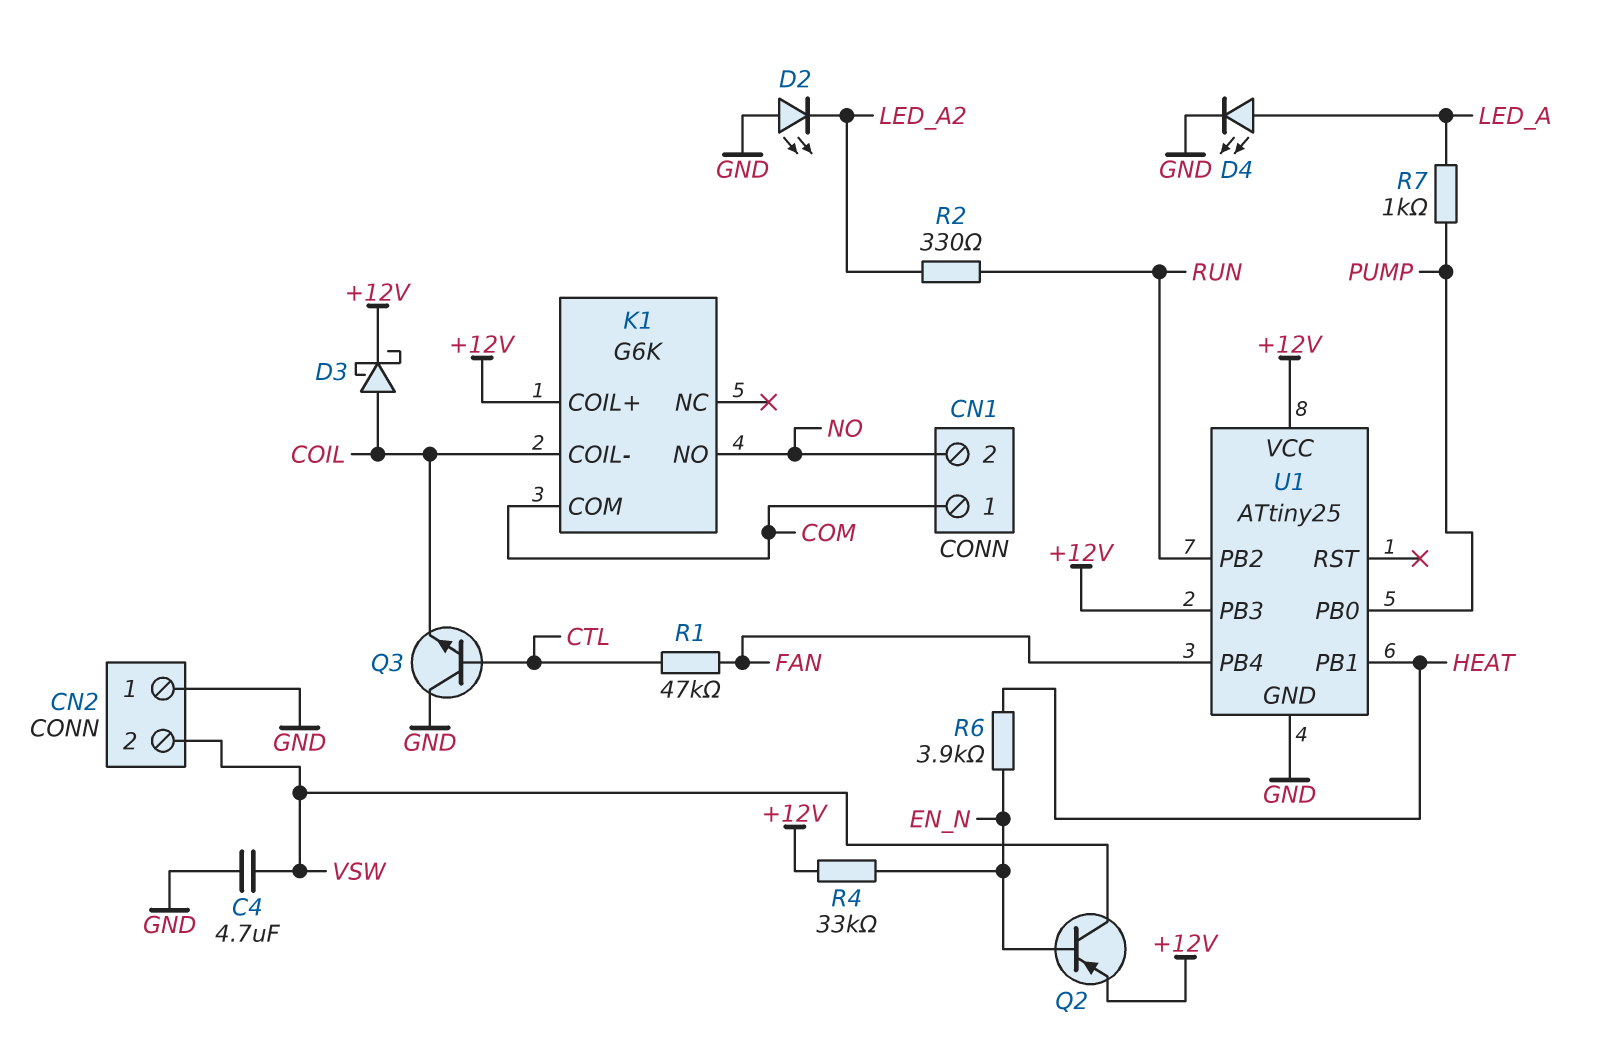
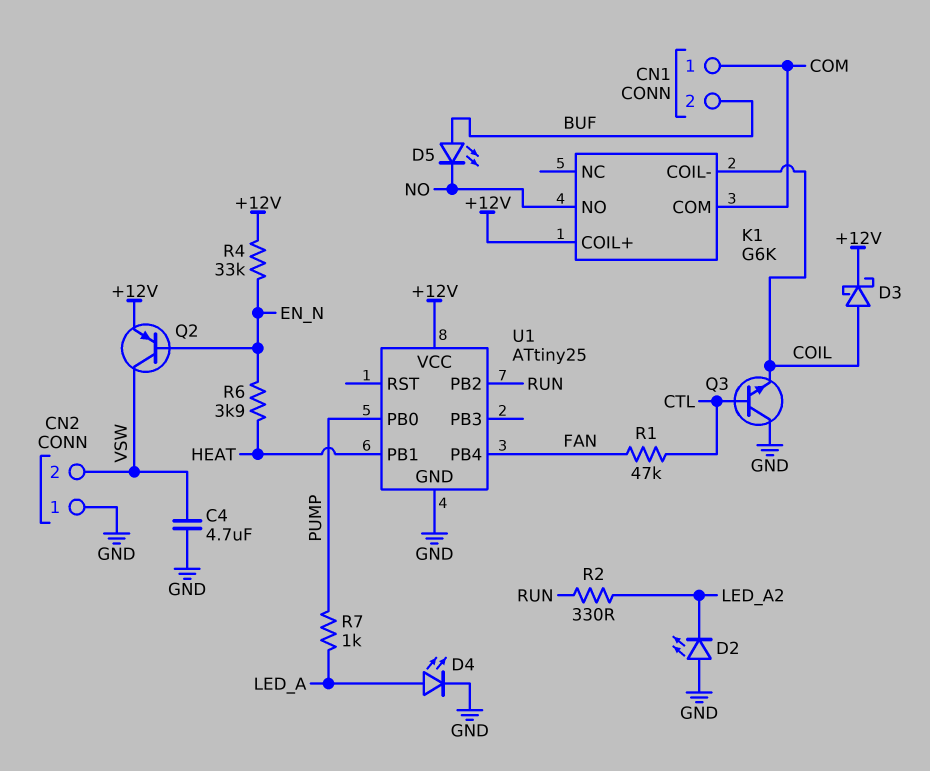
CN1 pin 2: NO -> BUF
D5: none -> LED (A BUF, K NO)
U1 pin PB3: +12V -> none

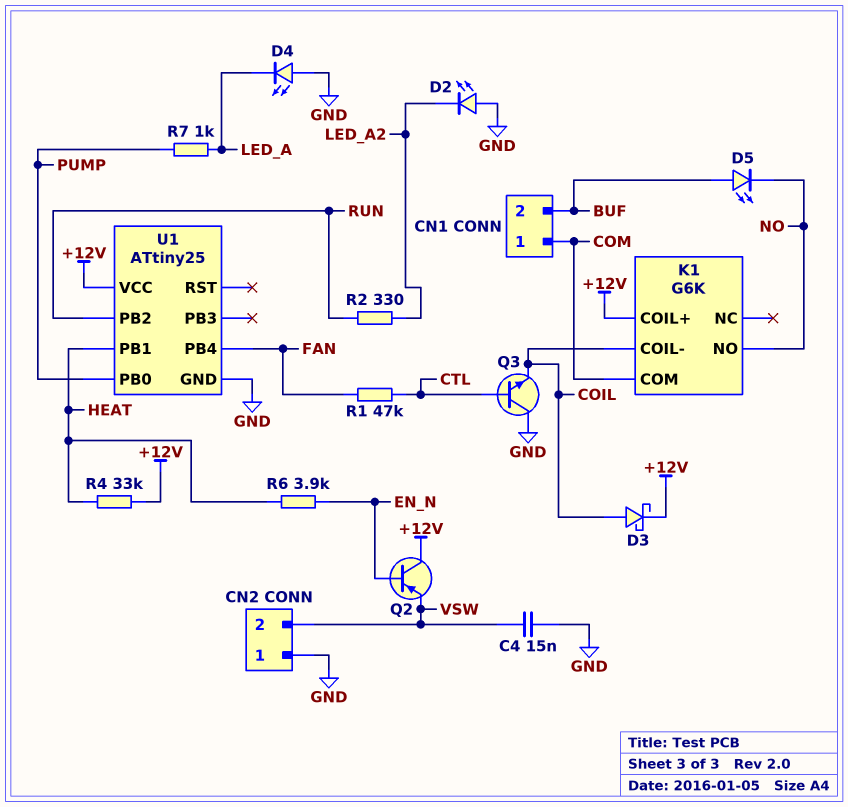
C4: 4.7uF (GND, VSW) -> 15nF (GND, VSW)
D4: LED (A LED_A, K GND) -> LED (A GND, K LED_A)
Q2: PNP (B EN_N, C VSW, E +12V) -> PNP (B EN_N, C +12V, E VSW)
R4: 33k (+12V, EN_N) -> 33k (+12V, HEAT)

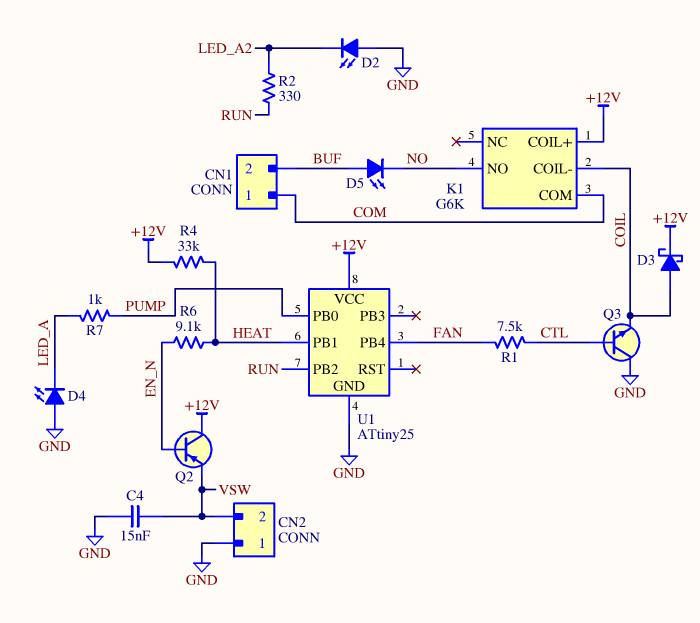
R1: 47k (CTL, FAN) -> 7.5k (CTL, FAN)
R6: 3.9k (EN_N, HEAT) -> 9.1k (EN_N, HEAT)

